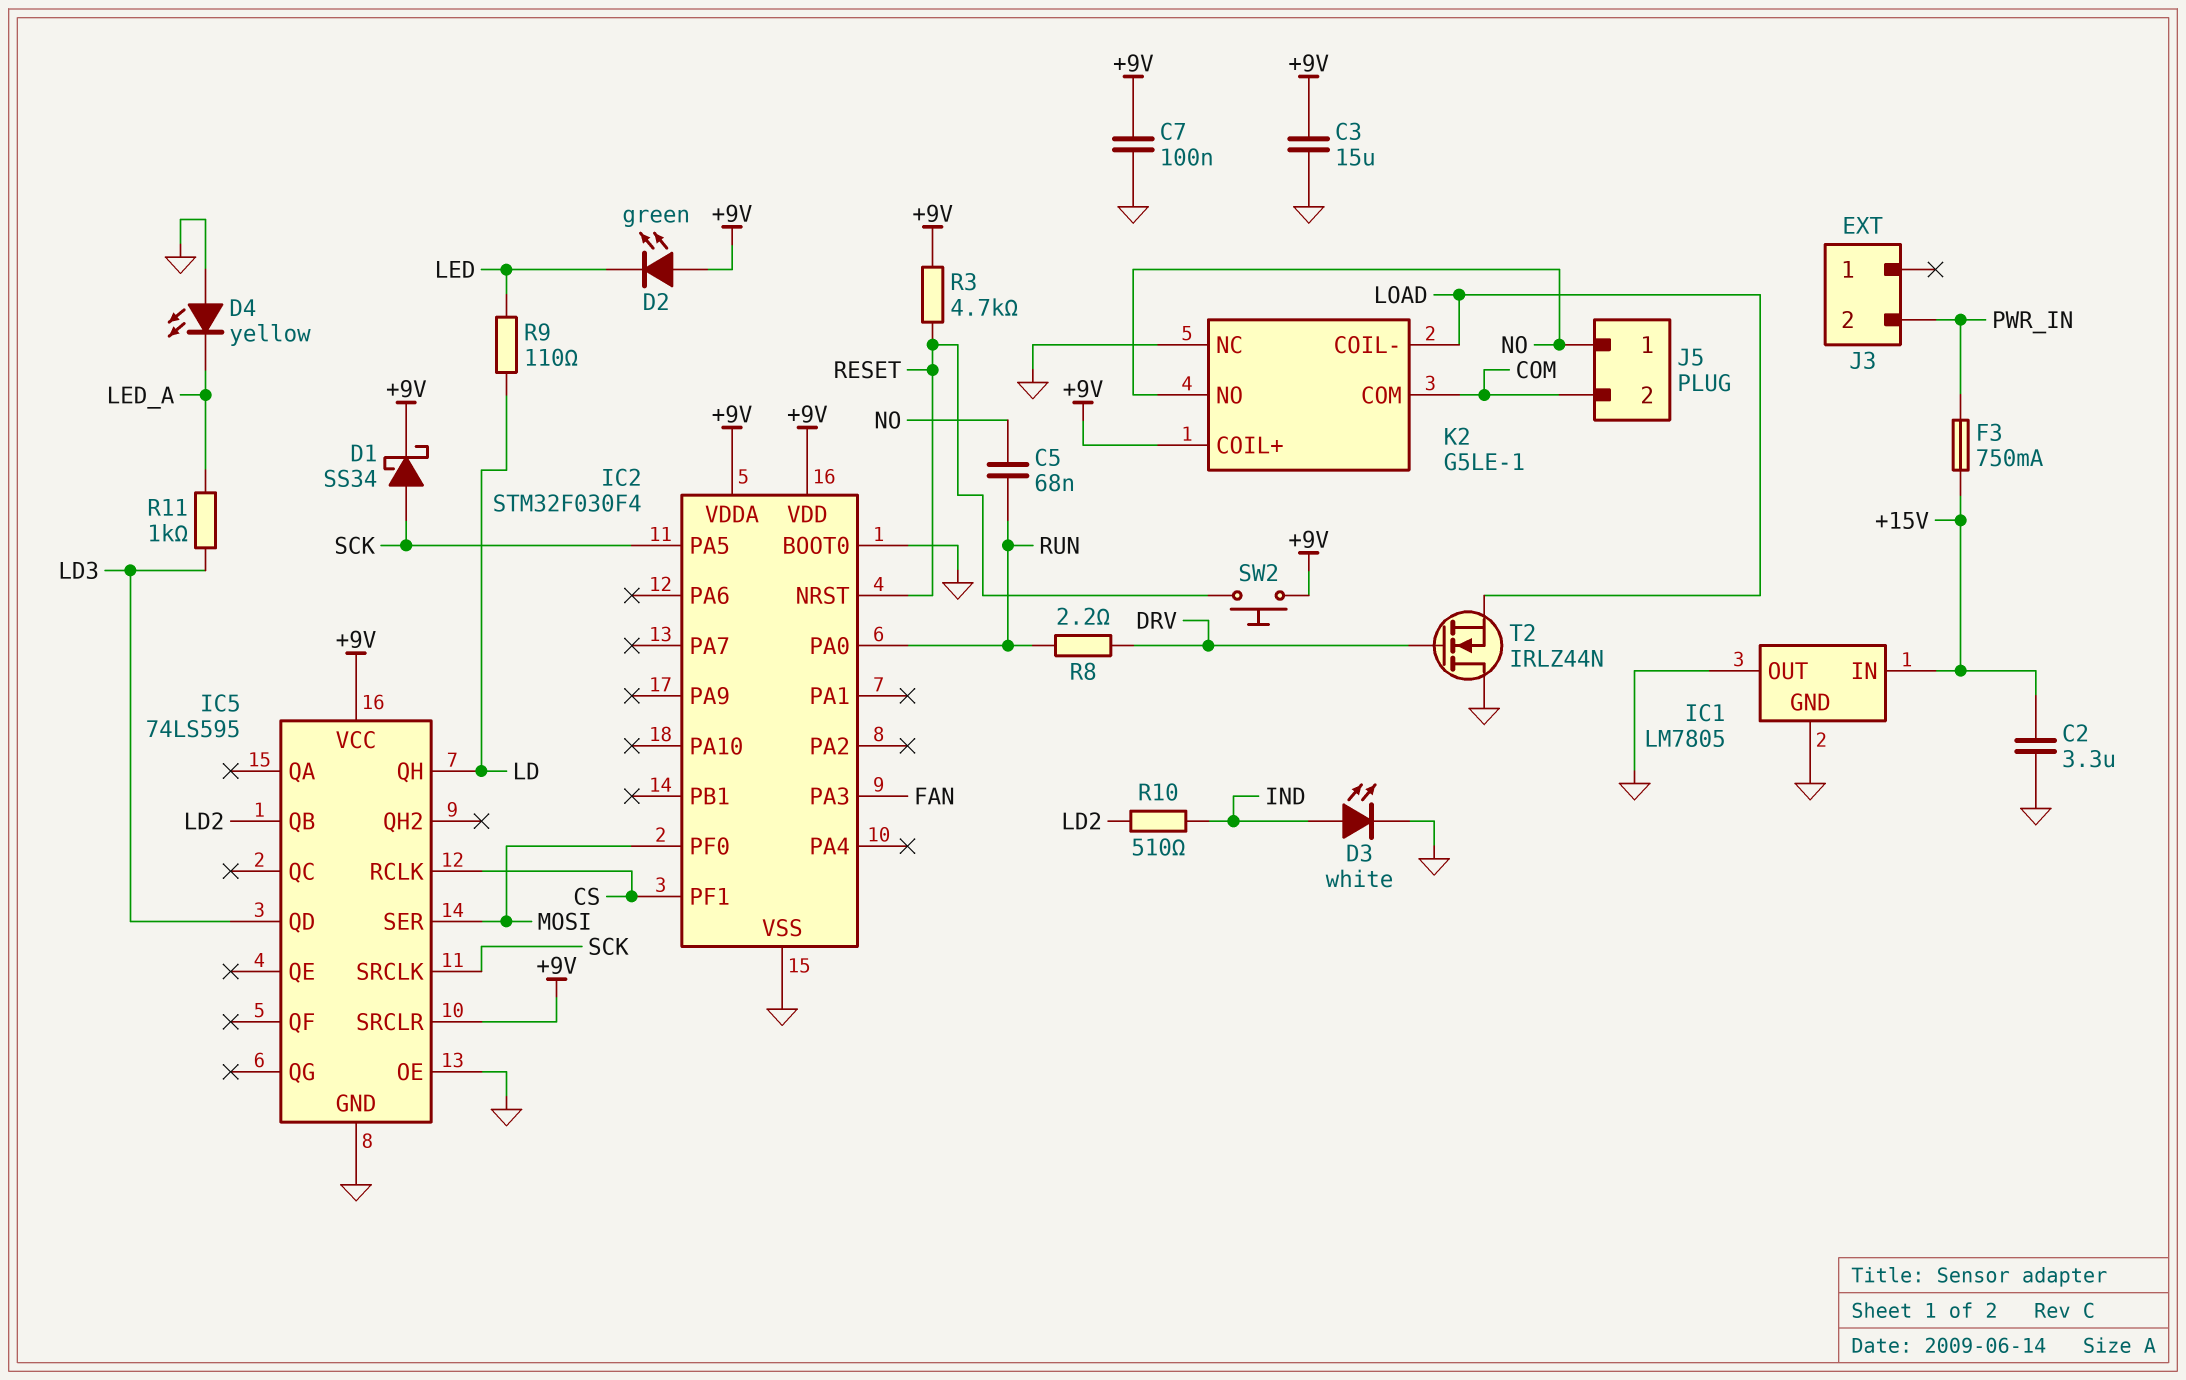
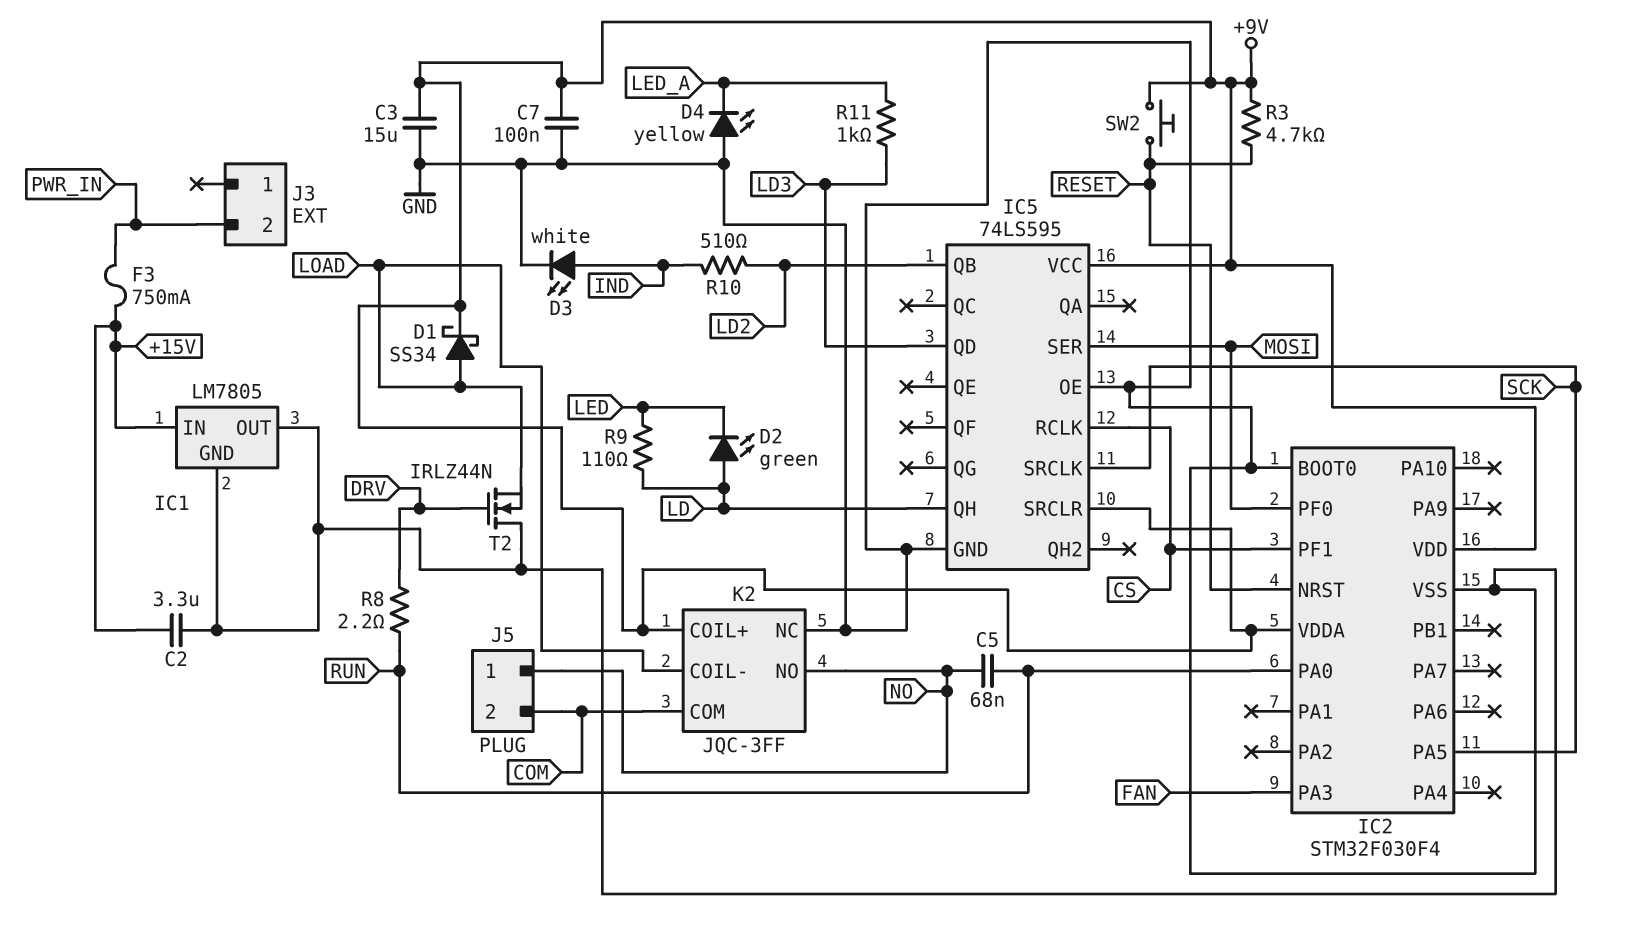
D1: schottky SS34 (A SCK, K +9V) -> schottky SS34 (A LOAD, K +9V)
D2: LED green (A +9V, K LED) -> LED green (A LD, K LED)
K2: G5LE-1 -> JQC-3FF

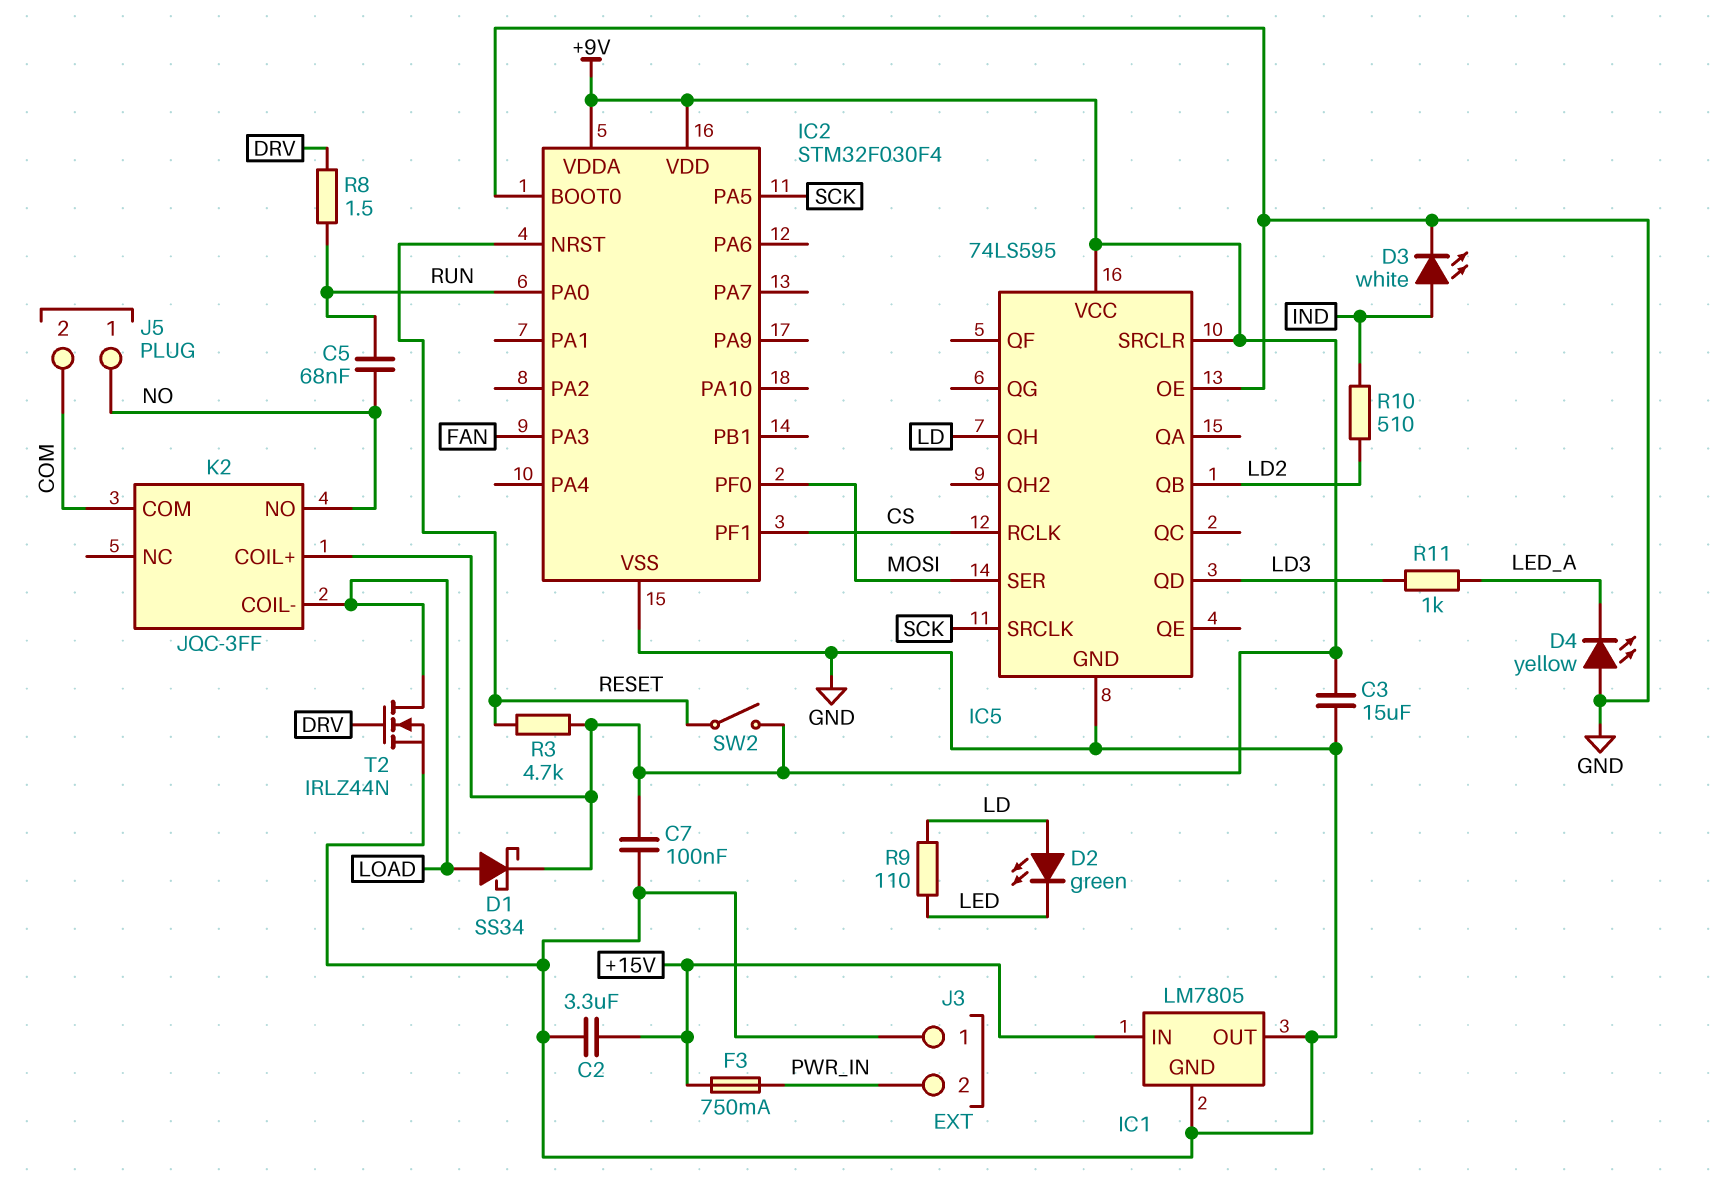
J3 pin 1: none -> GND
K2 pin NC: GND -> none
R8: 2.2 (DRV, RUN) -> 1.5 (DRV, RUN)
SW2: button (+9V, RESET) -> switch (+9V, RESET)
T2: NMOS IRLZ44N (G DRV, D GND, S LOAD) -> NMOS IRLZ44N (G DRV, D LOAD, S GND)

